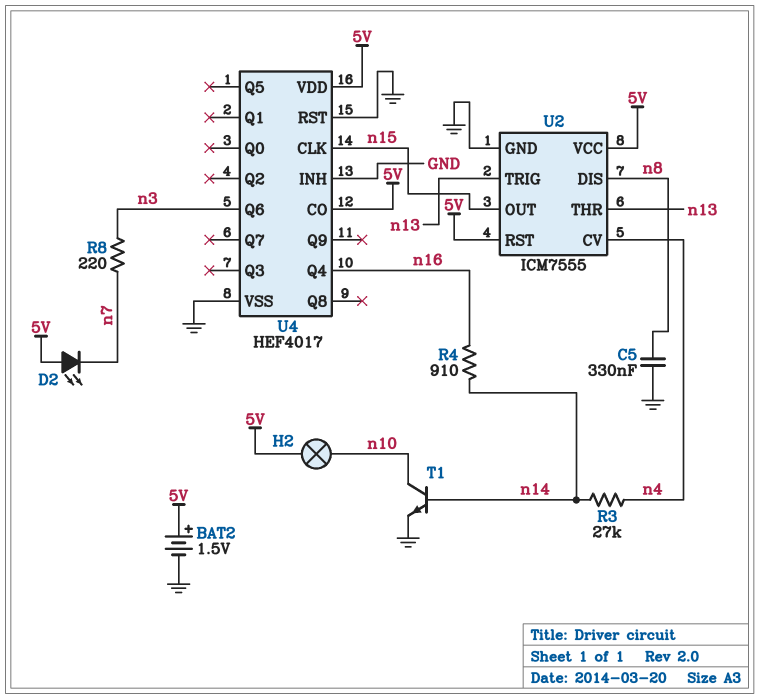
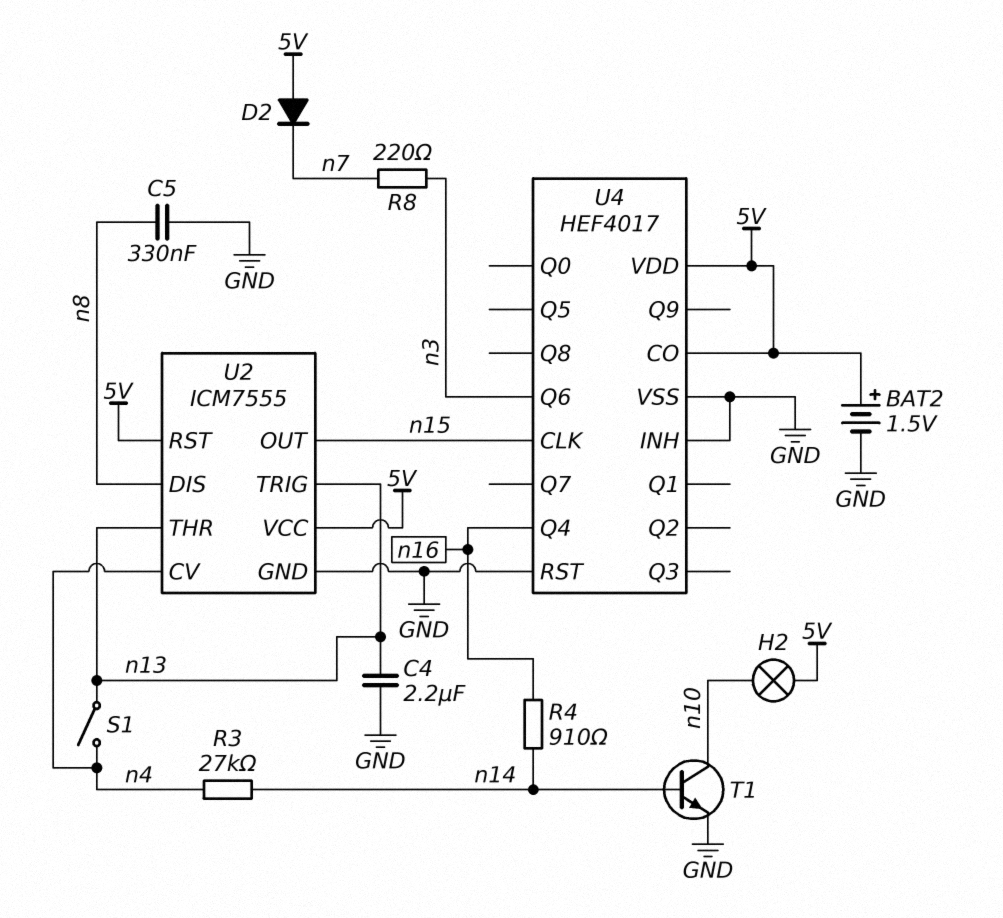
C4: none -> 2.2uF (GND, n13)
D2: LED (A 5V, K n7) -> diode (A 5V, K n7)
S1: none -> switch (n4, n13)

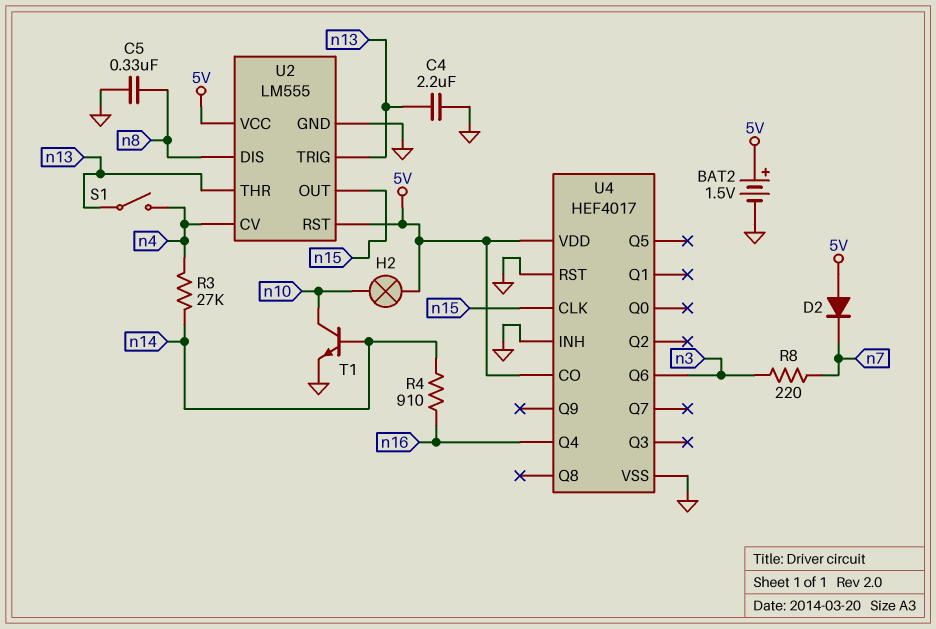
U2: ICM7555 -> LM555

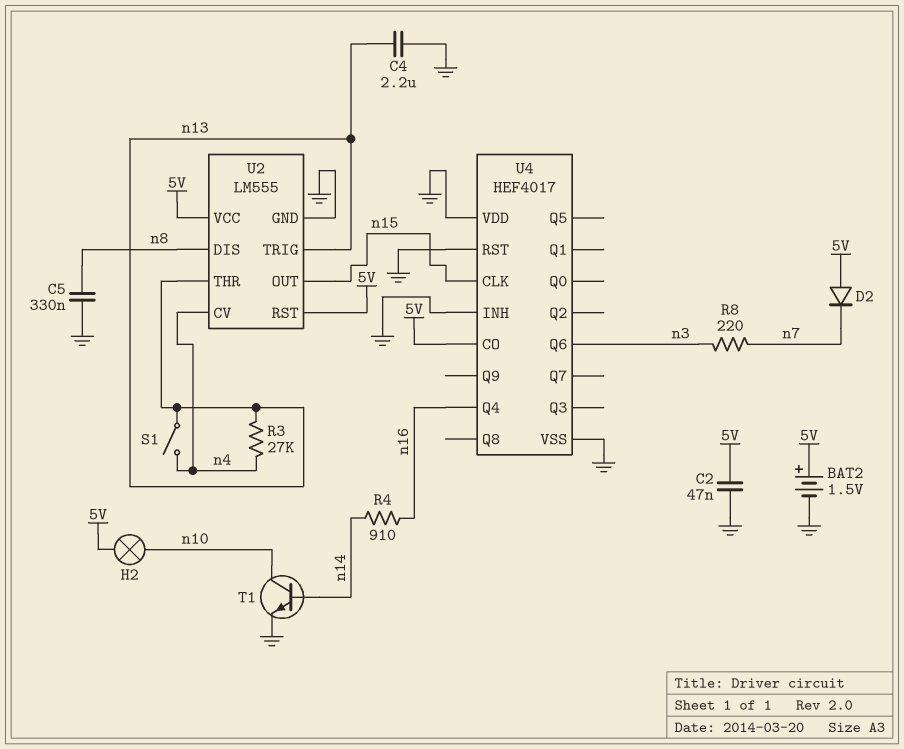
C2: none -> 47nF (5V, GND)
R3: 27k (n4, n14) -> 27k (n4, n13)
U4 pin VDD: 5V -> GND

